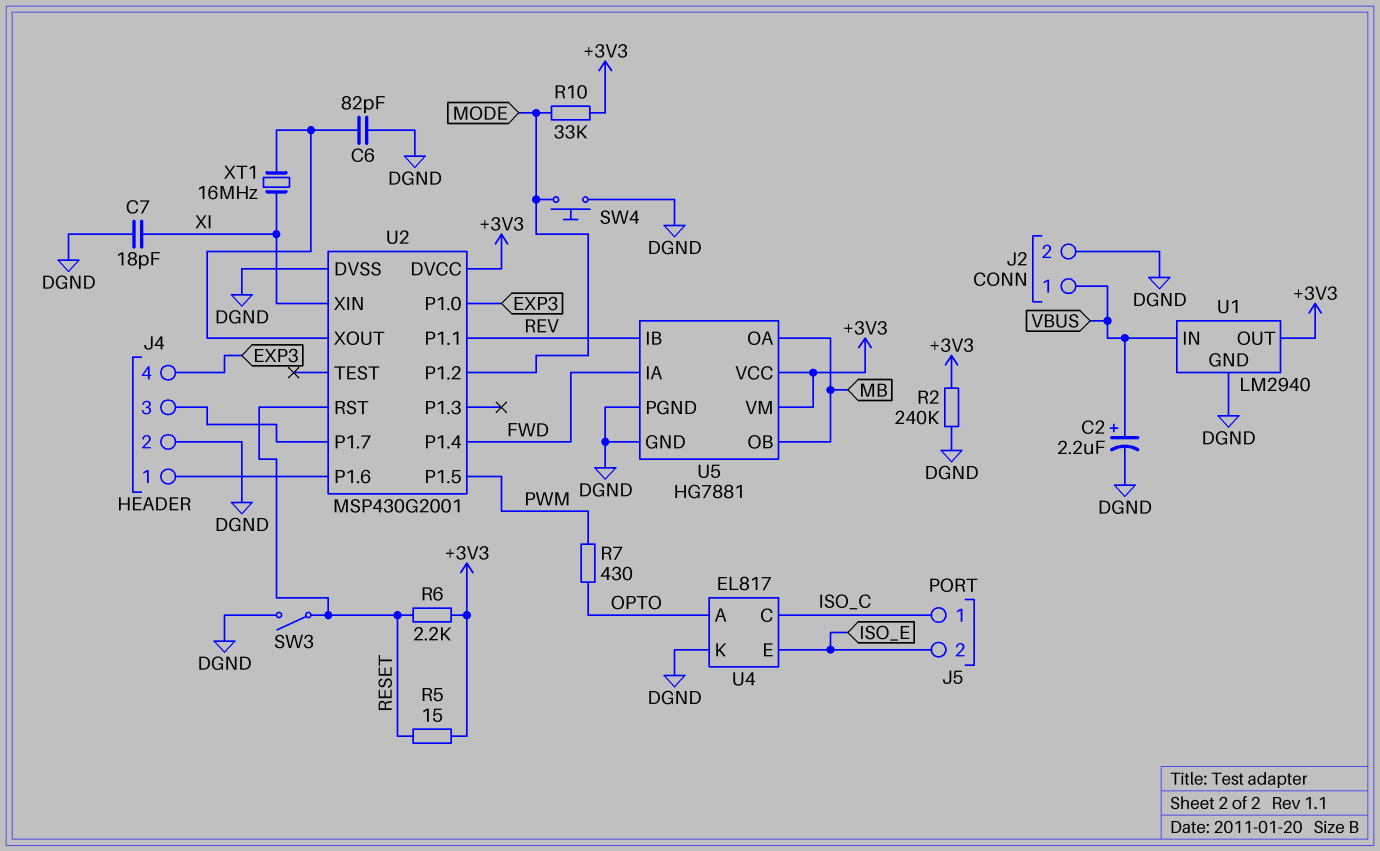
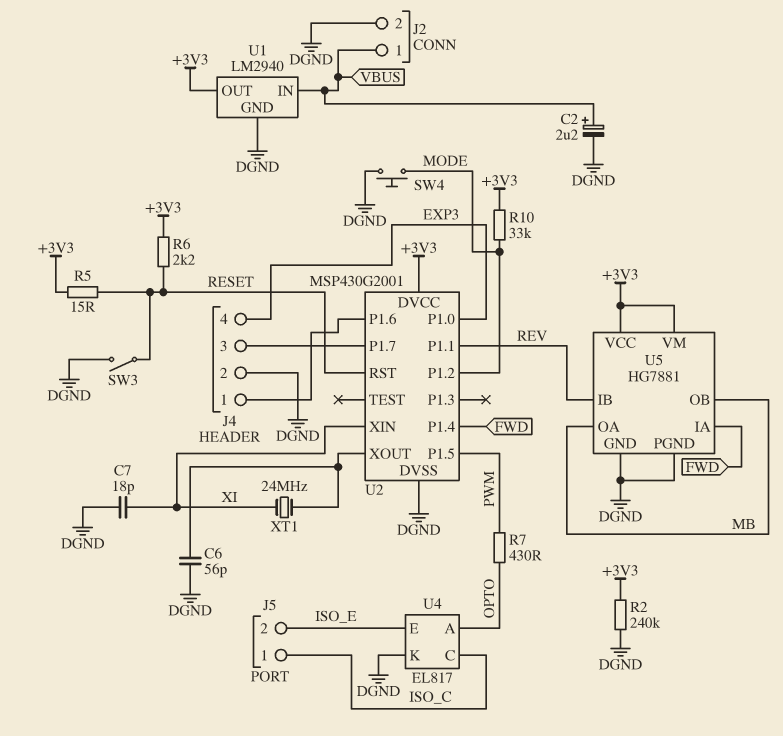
C6: 82pF (DGND, U2/XOUT) -> 56pF (DGND, U2/XOUT)
XT1: 16MHz (U2/XOUT, XI) -> 24MHz (U2/XOUT, XI)

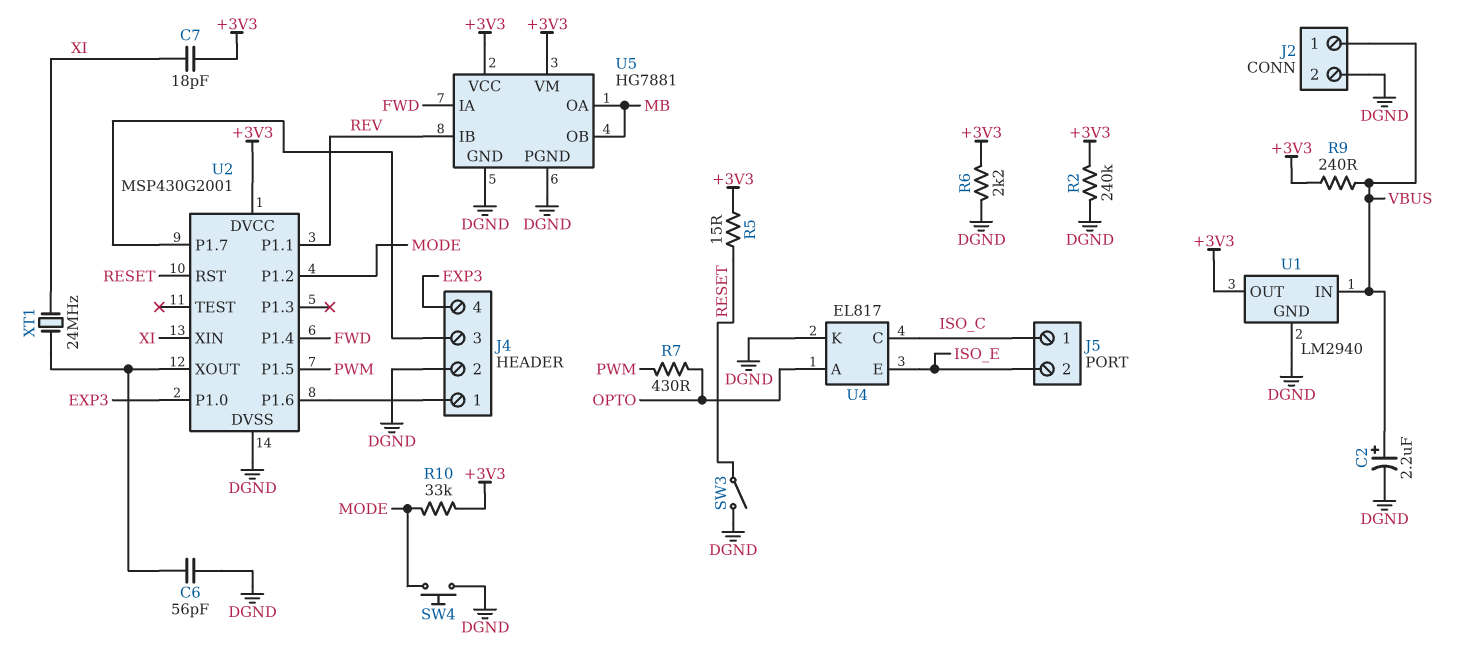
C7: 18pF (DGND, XI) -> 18pF (+3V3, XI)
R6: 2.2k (+3V3, RESET) -> 2.2k (+3V3, DGND)
R9: none -> 240 (+3V3, VBUS)

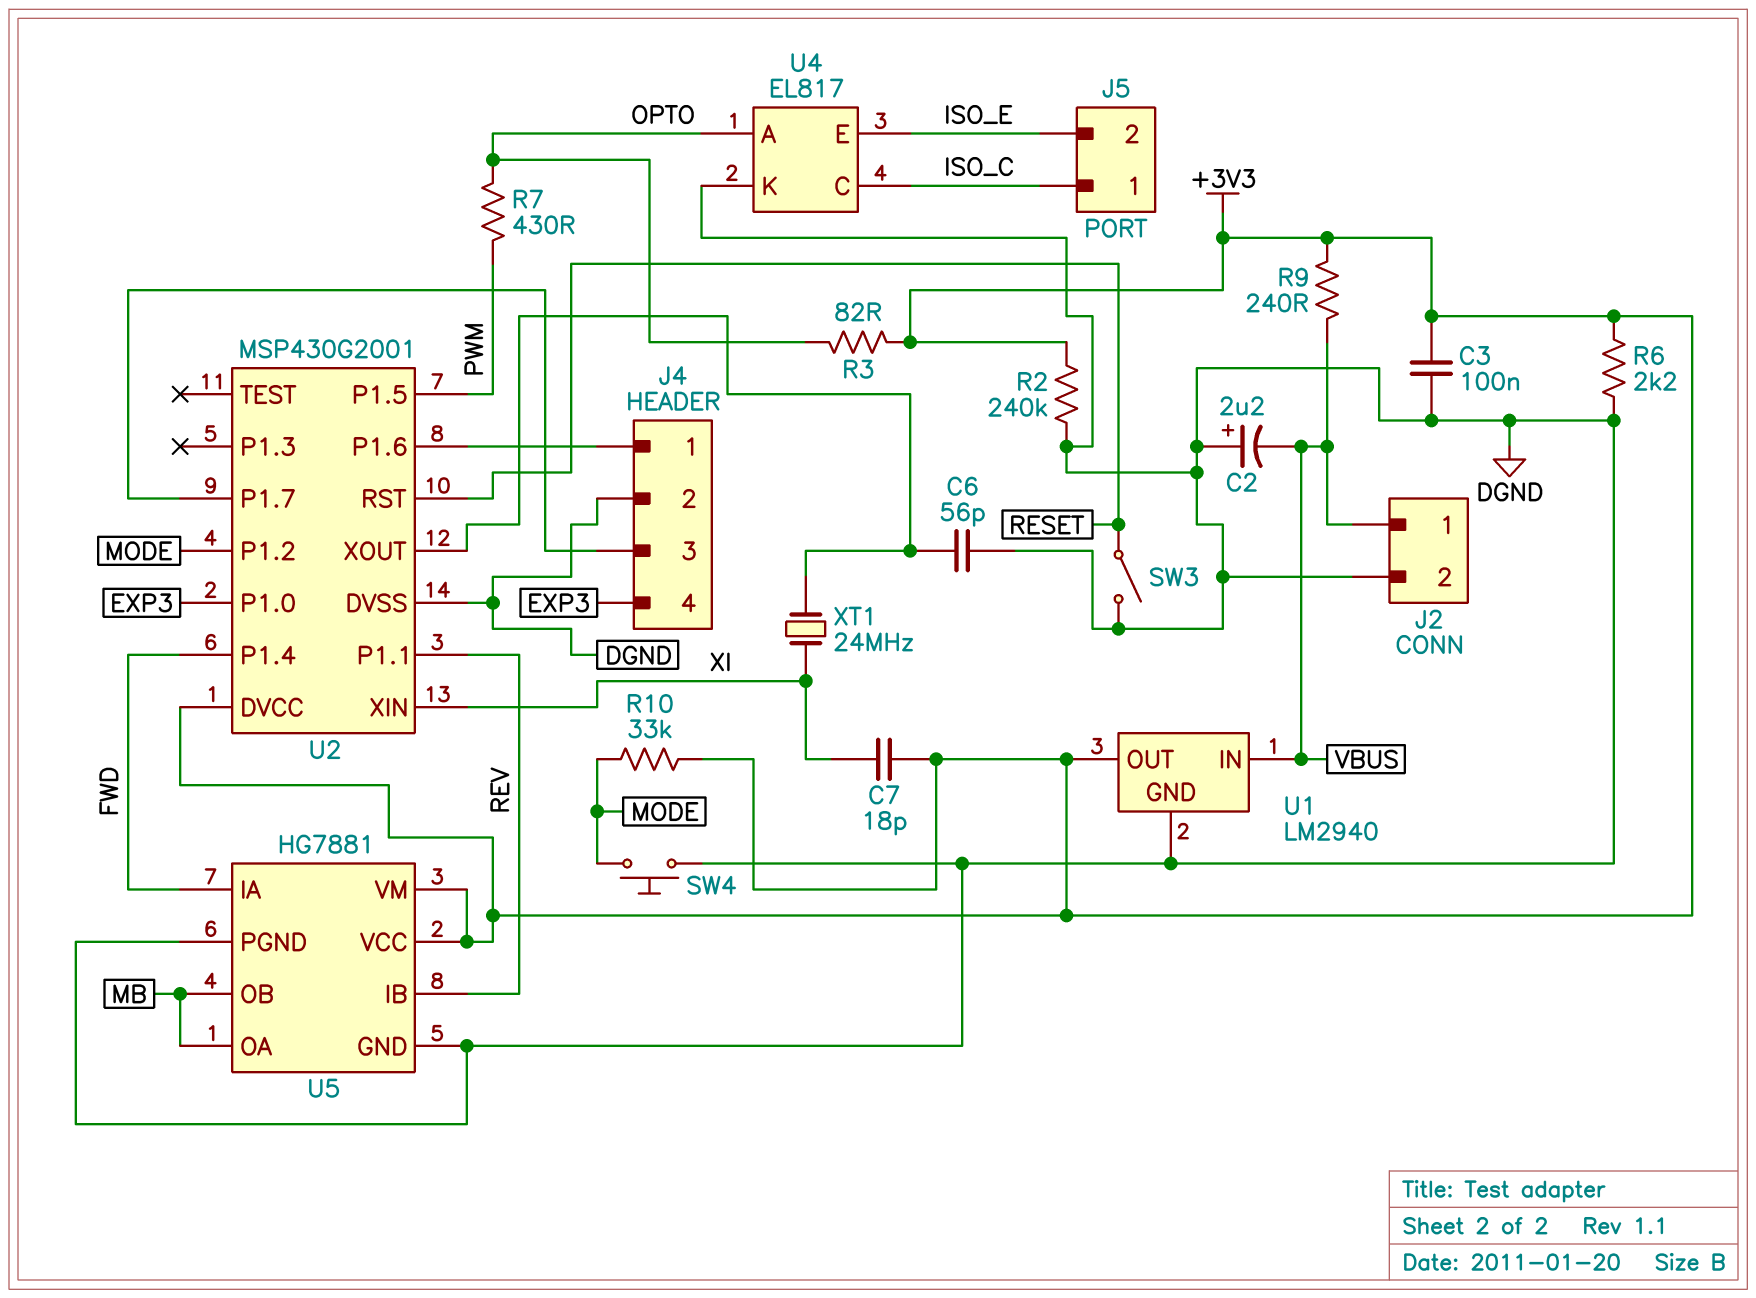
C2: 2.2uF (plus VBUS, minus DGND) -> 2.2uF (plus DGND, minus VBUS)
C3: none -> 100nF (+3V3, DGND)
R3: none -> 82 (+3V3, OPTO)
R5: 15 (+3V3, RESET) -> none

